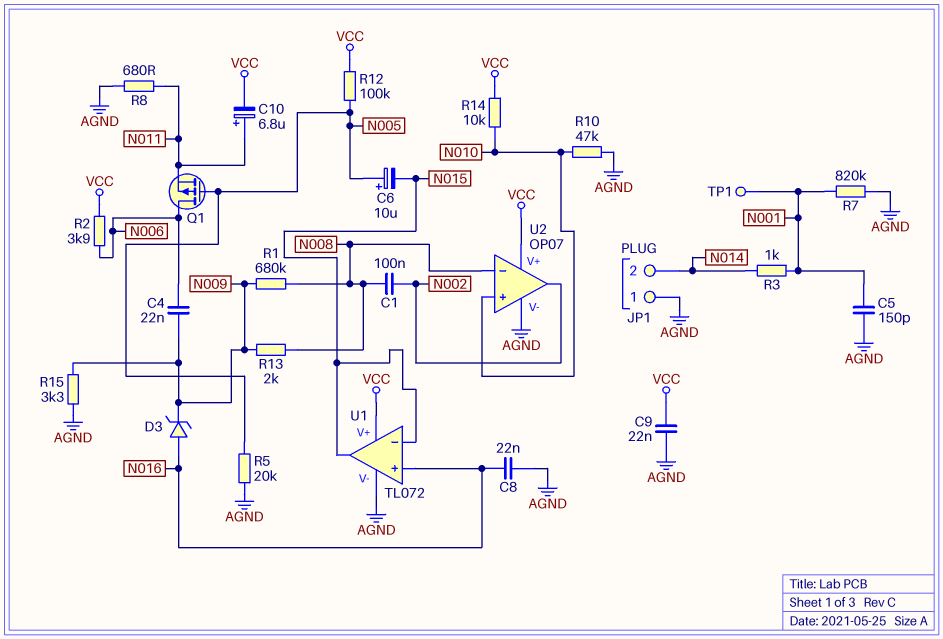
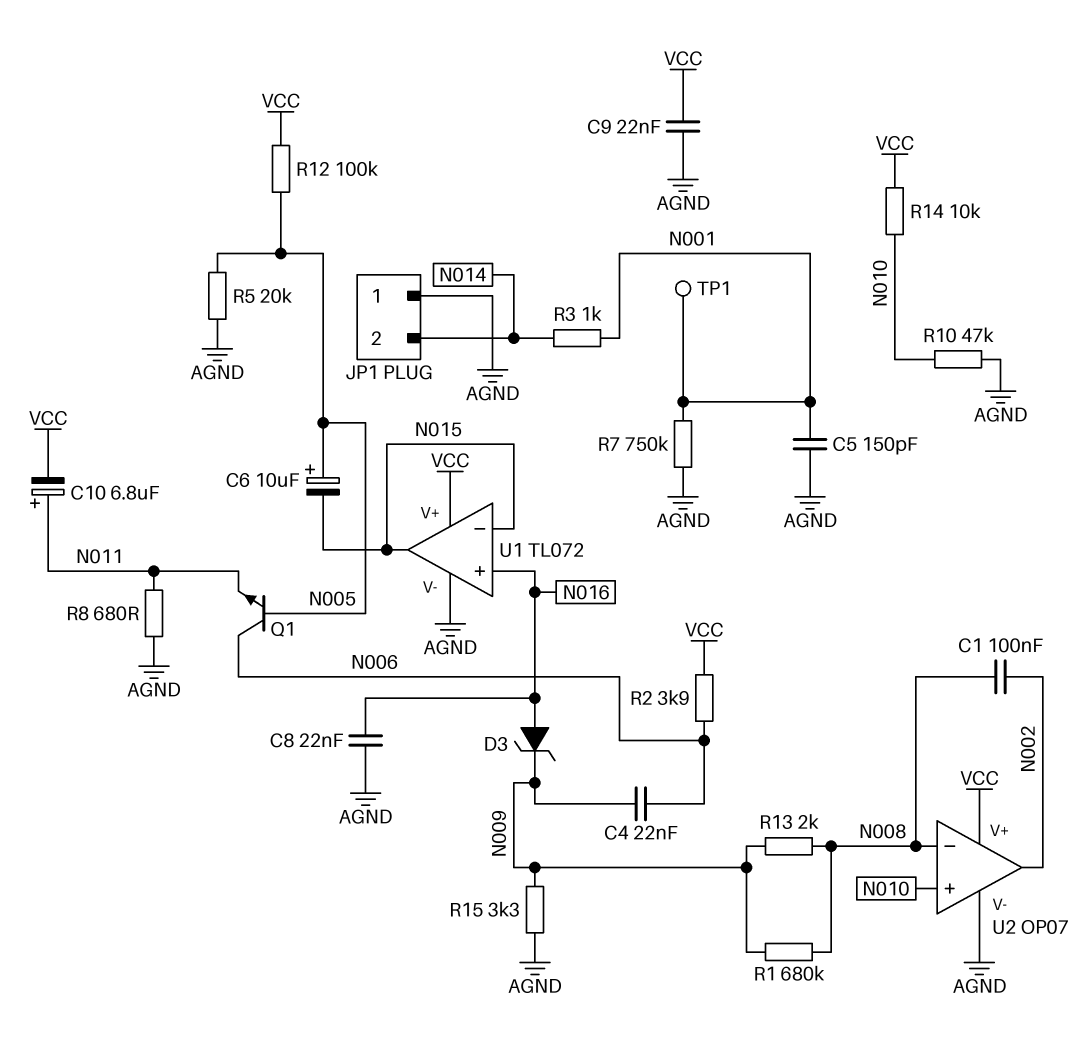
Q1: PMOS (G N005, D N006, S N011) -> NPN (B N005, C N006, E N011)
R7: 820k (AGND, N001) -> 750k (AGND, N001)

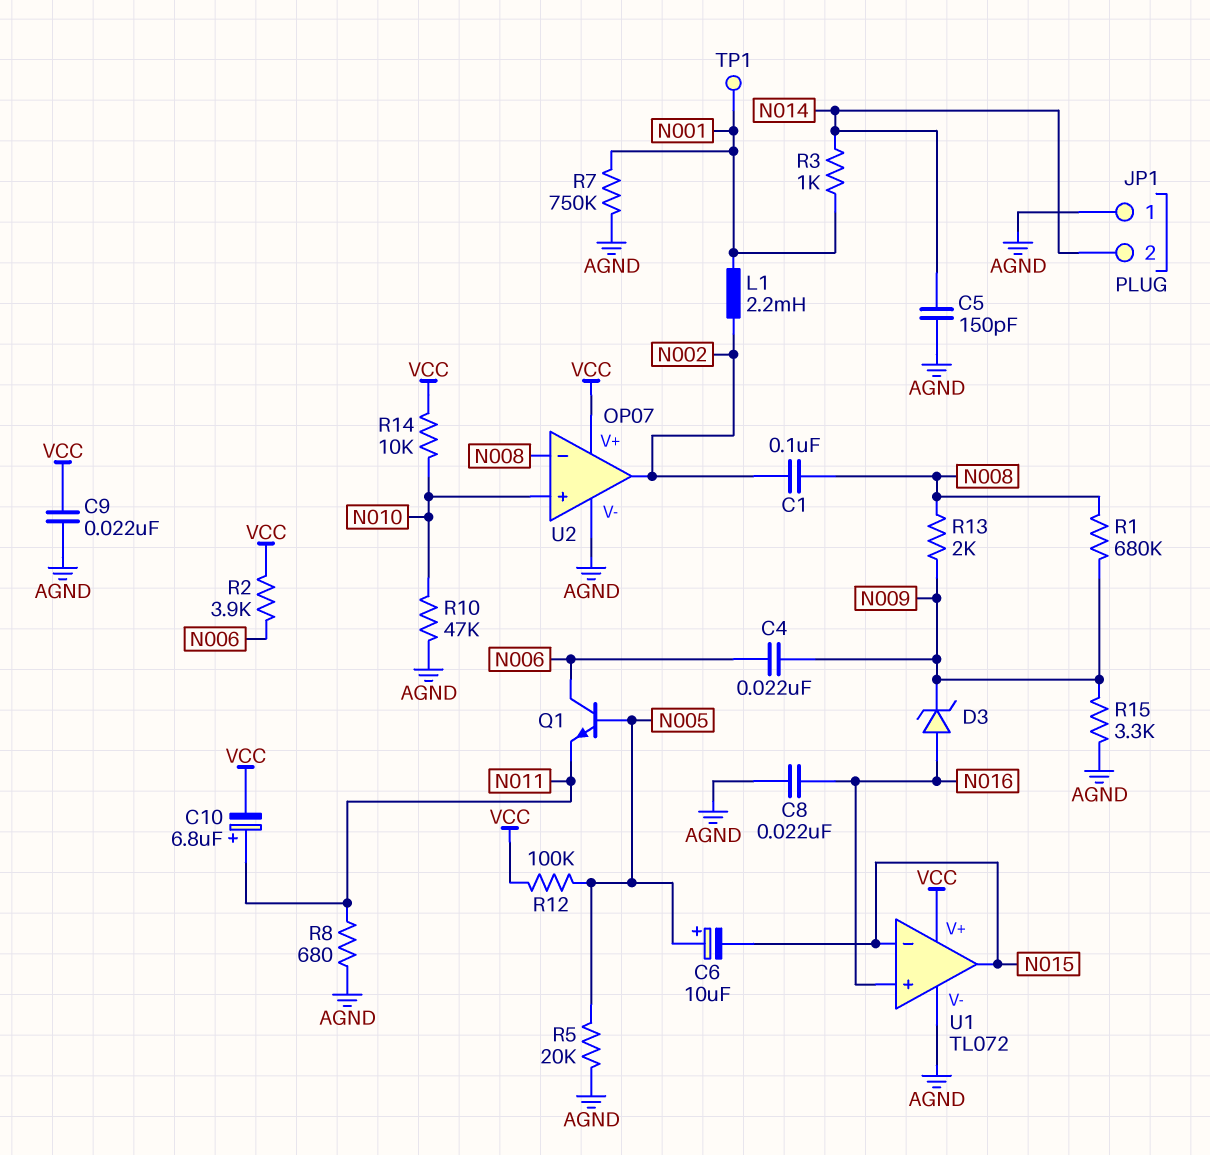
C5: 150pF (AGND, N001) -> 150pF (AGND, N014)
L1: none -> 2.2mH (N001, N002)

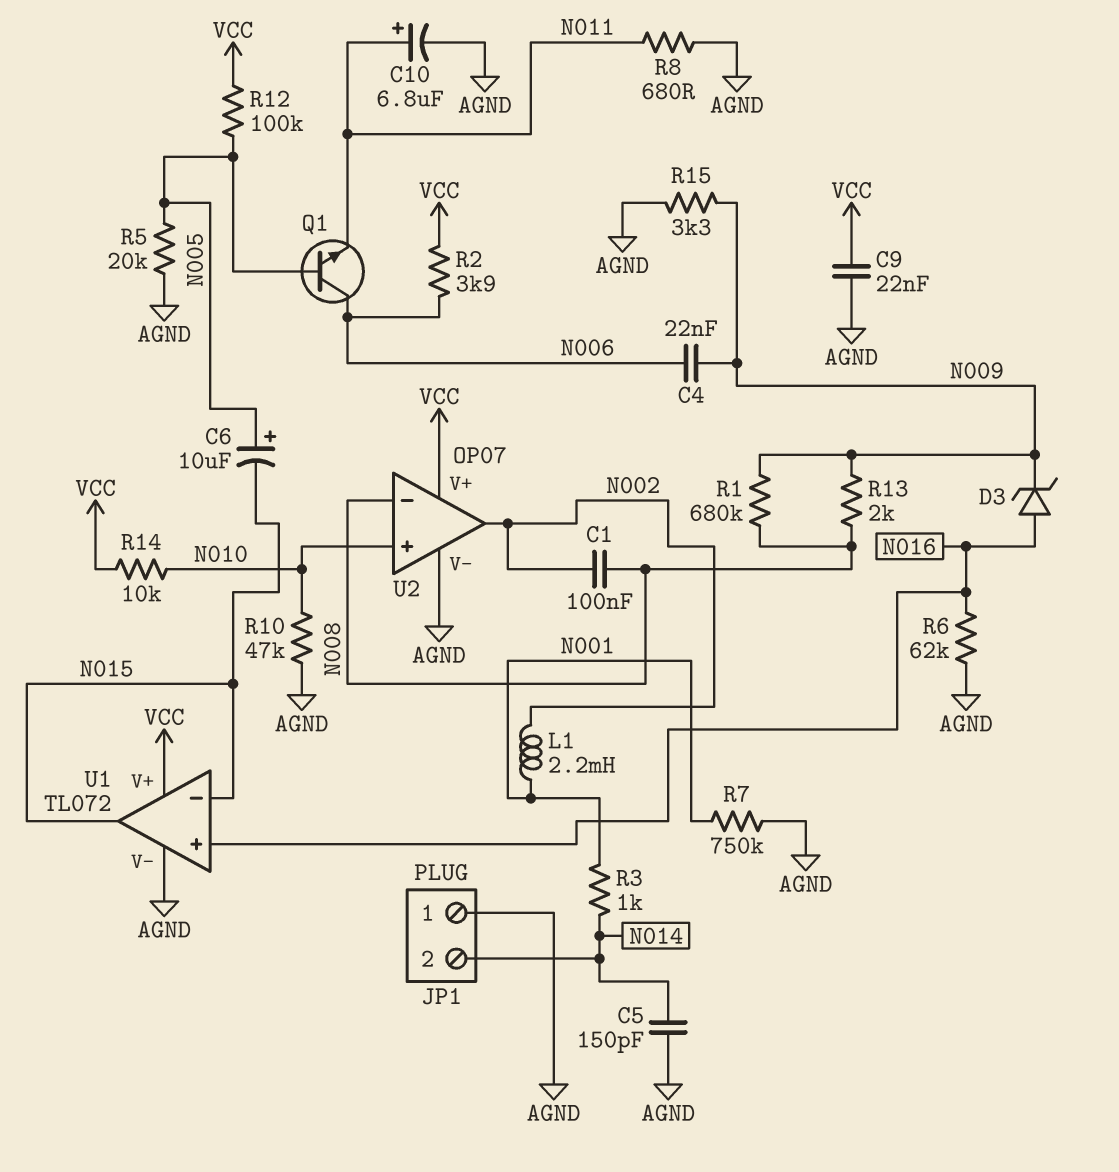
C8: 22nF (AGND, N016) -> none
C10: 6.8uF (plus N011, minus VCC) -> 6.8uF (plus N011, minus AGND)
R6: none -> 62k (AGND, N016)
TP1: test point (N001) -> none

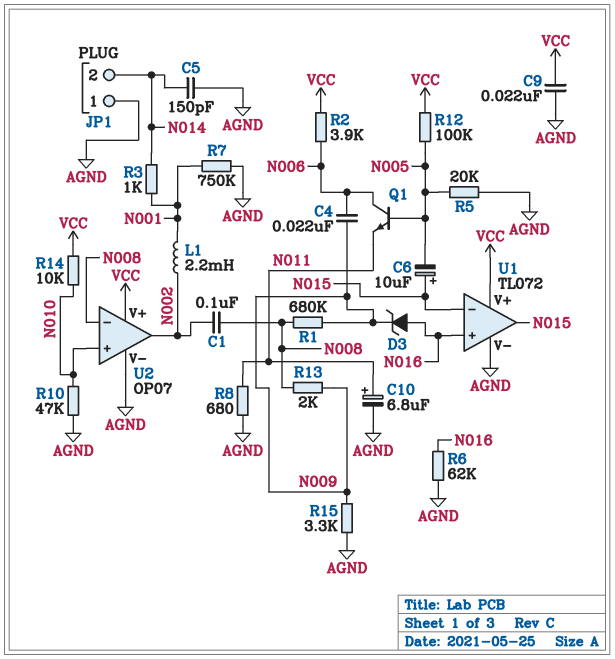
C6: 10uF (plus N005, minus N015) -> 10uF (plus N015, minus N005)

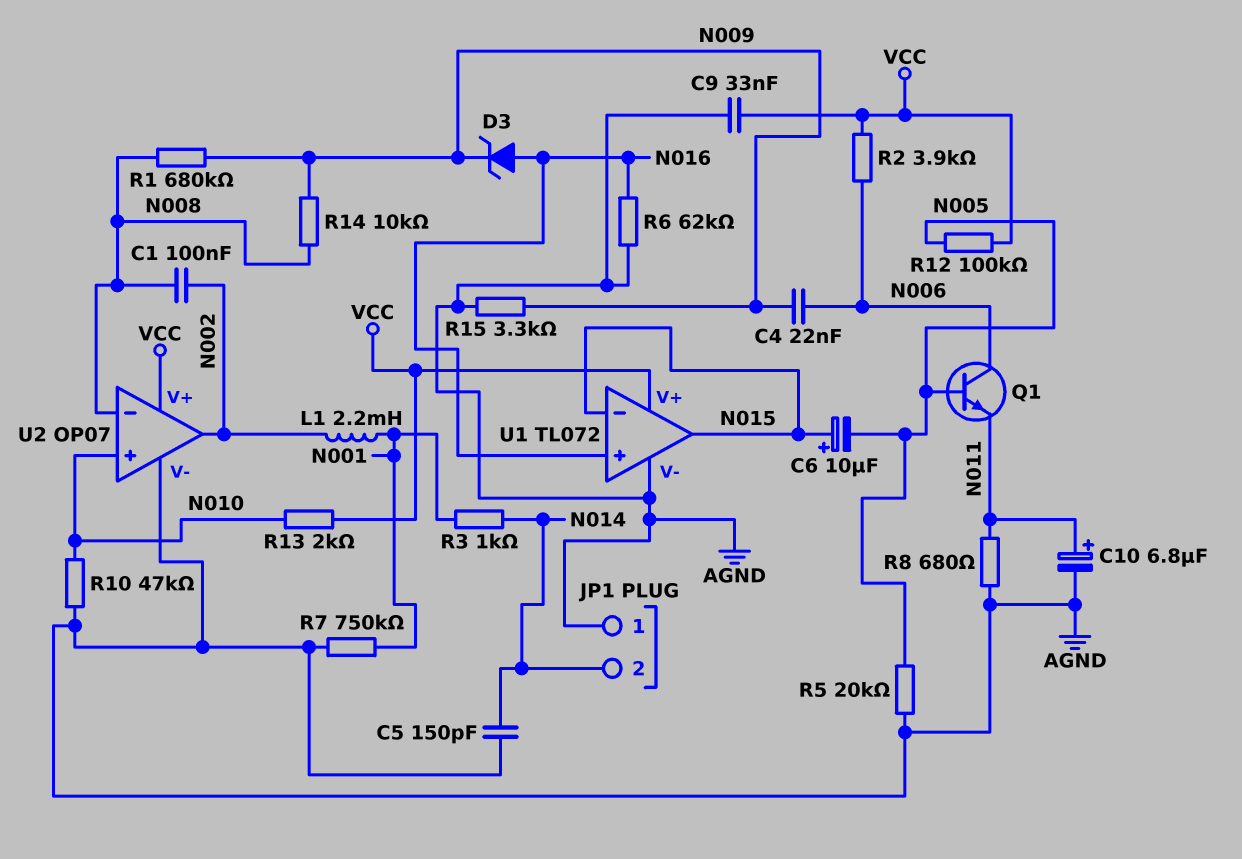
C9: 22nF (AGND, VCC) -> 33nF (AGND, VCC)
R13: 2k (N008, N009) -> 2k (N010, VCC)
R14: 10k (N010, VCC) -> 10k (N008, N009)

